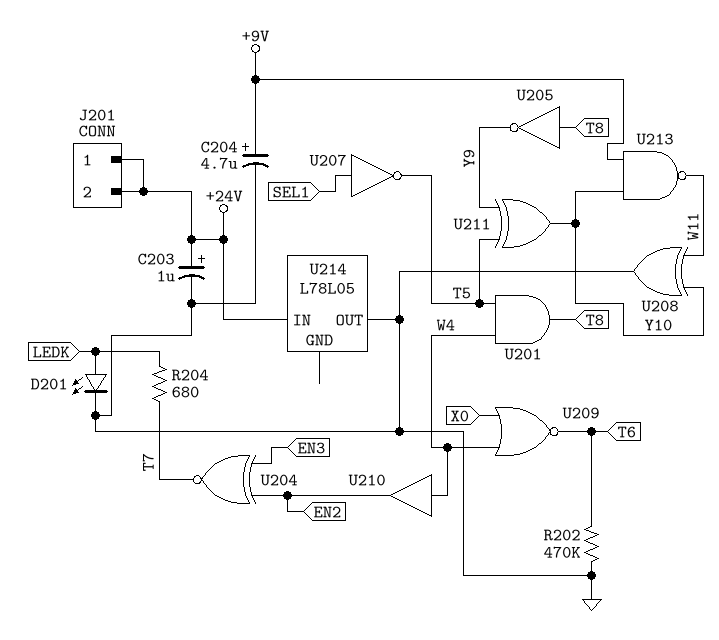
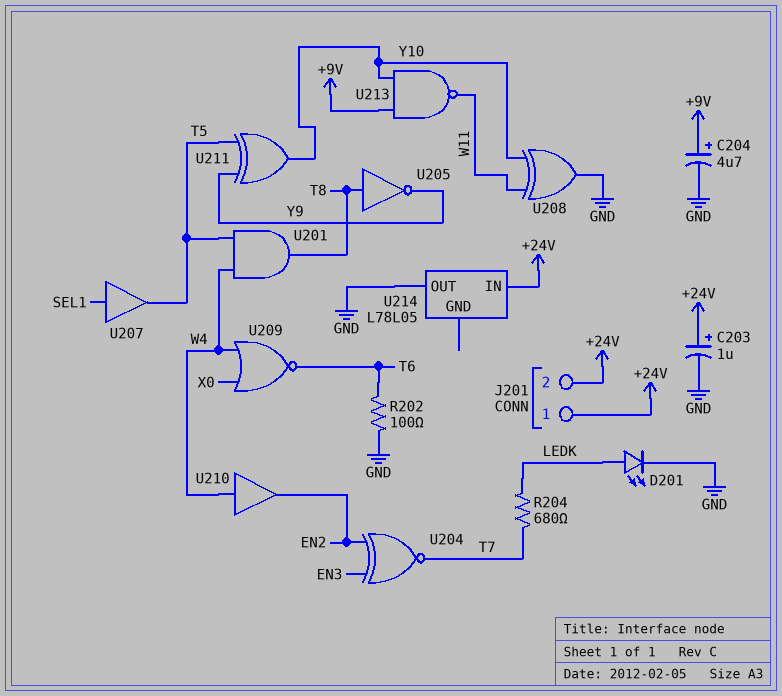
R202: 470k (GND, T6) -> 100 (GND, T6)
U207: NOT (in SEL1, out T5) -> buffer (in SEL1, out T5)

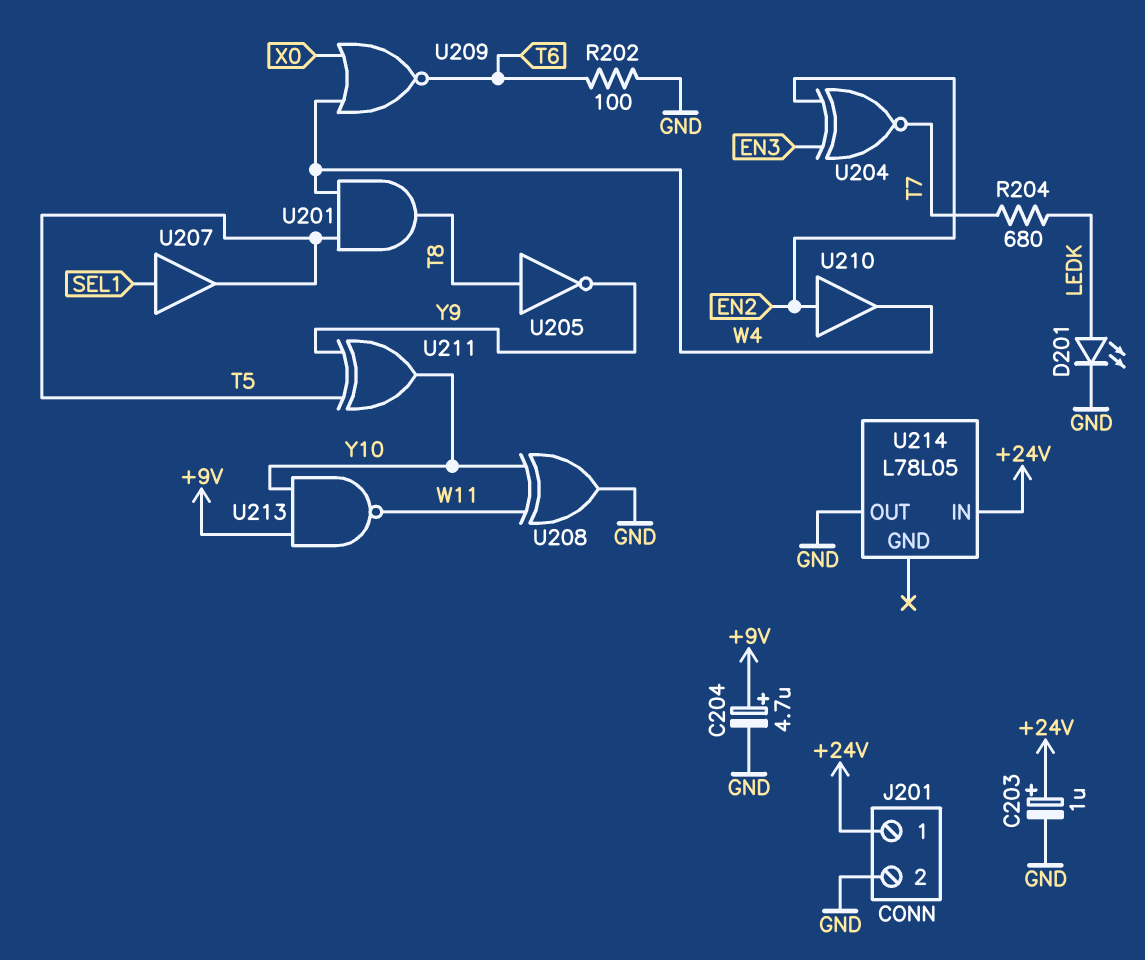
J201 pin 2: +24V -> GND
U210: buffer (in W4, out EN2) -> buffer (in EN2, out W4)

